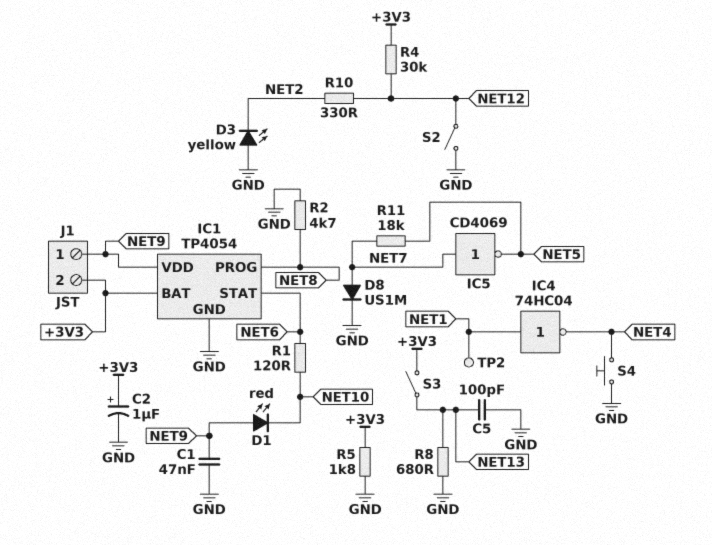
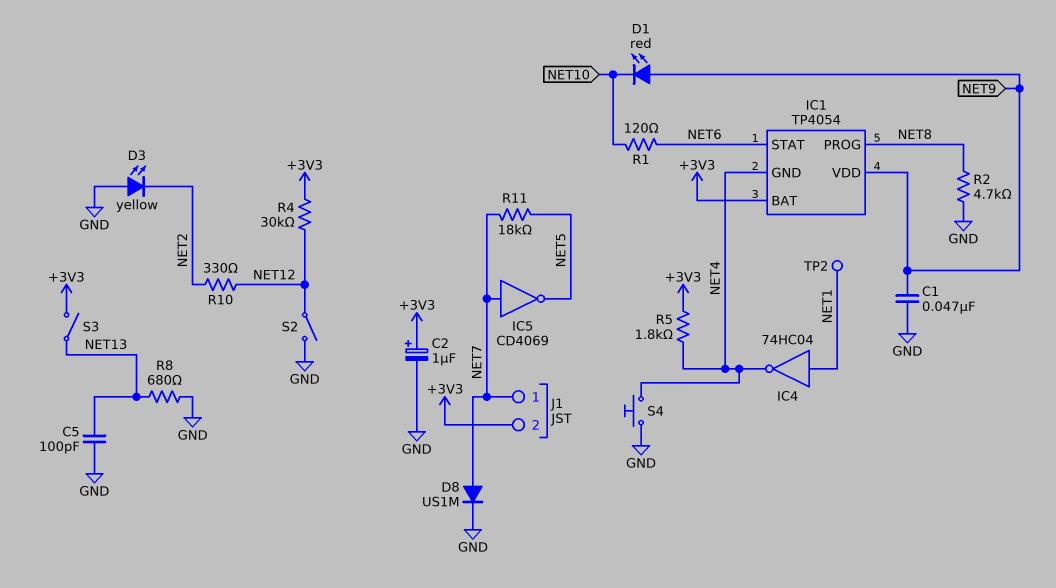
IC1 pin GND: GND -> NET4
J1 pin 1: NET9 -> NET7
R5: 1.8k (+3V3, GND) -> 1.8k (+3V3, NET4)

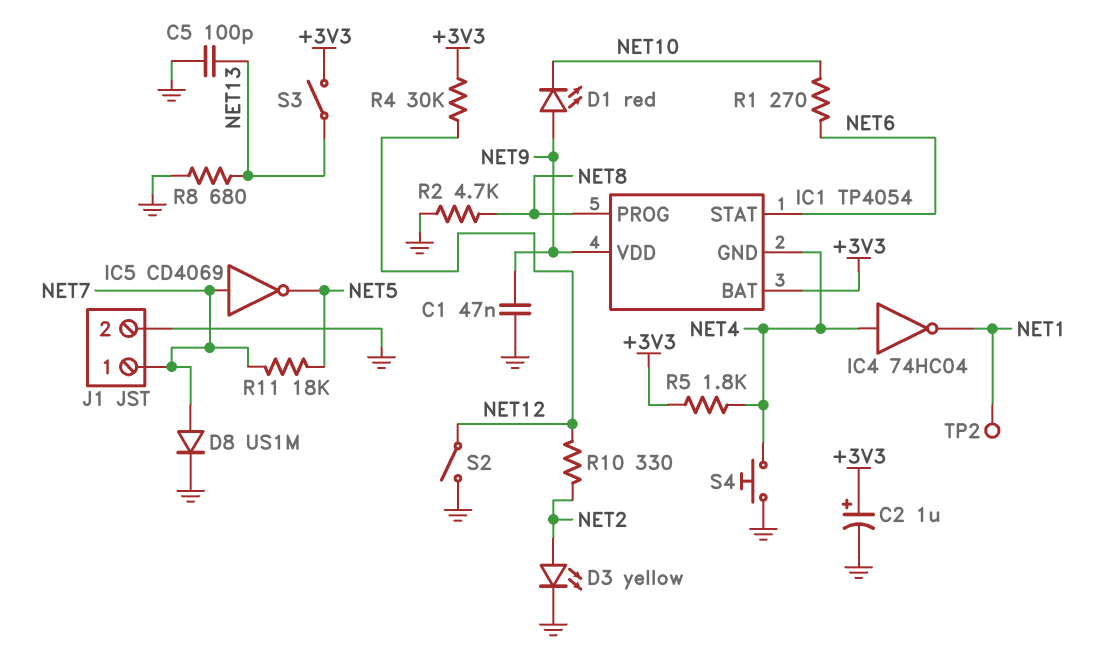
D3: LED yellow (A GND, K NET2) -> LED yellow (A NET2, K GND)
IC4: NOT 74HC04 (in NET1, out NET4) -> NOT 74HC04 (in NET4, out NET1)
J1 pin 2: +3V3 -> GND
R1: 120 (NET6, NET10) -> 270 (NET6, NET10)

